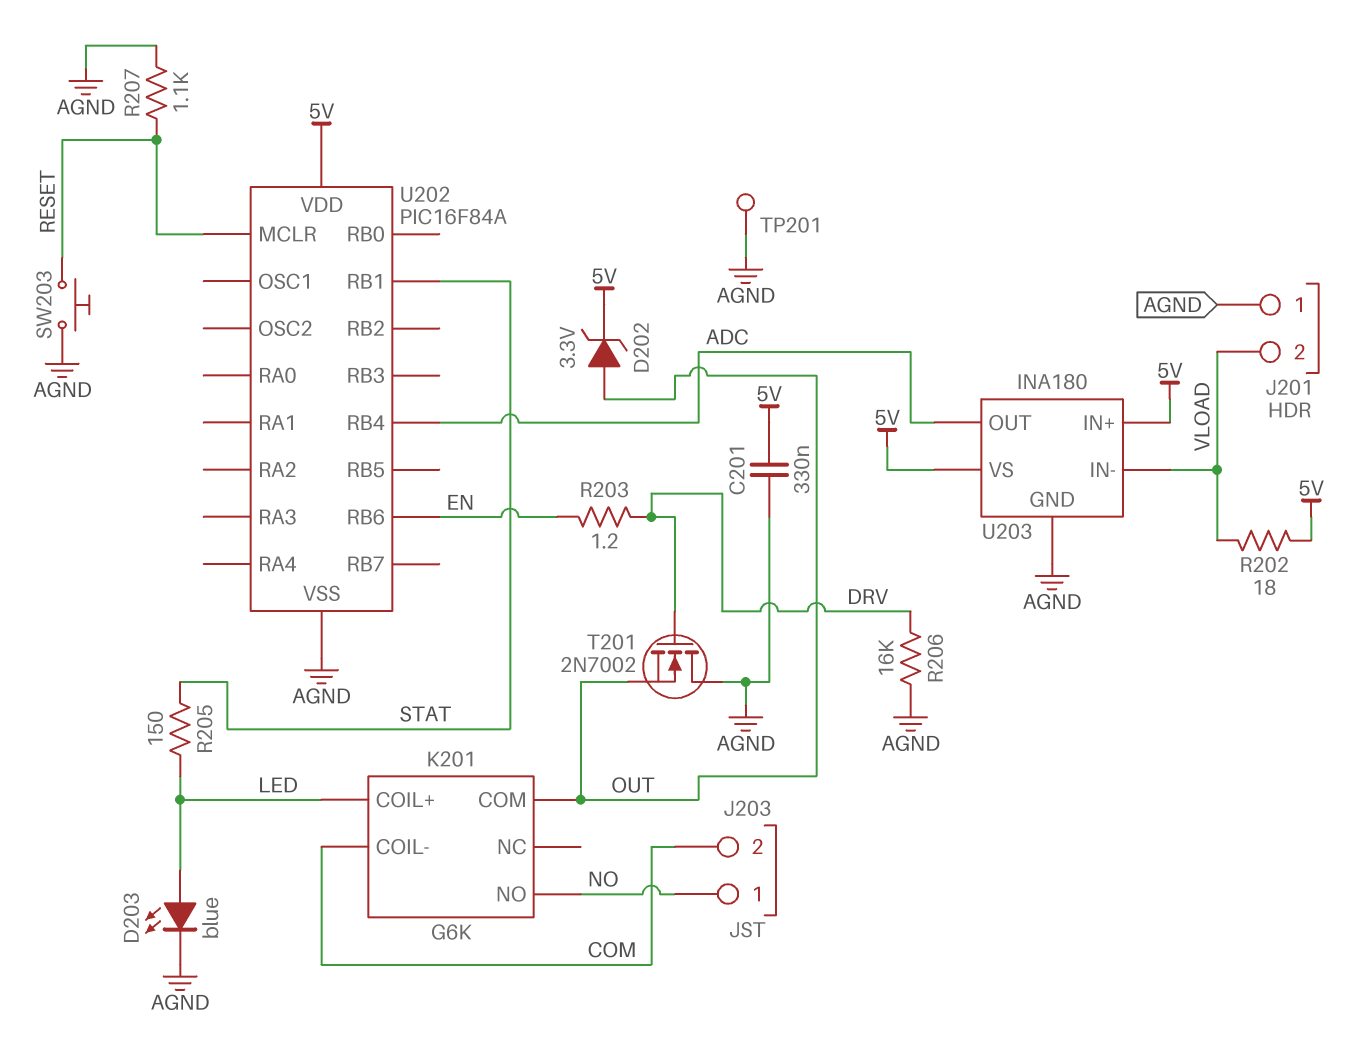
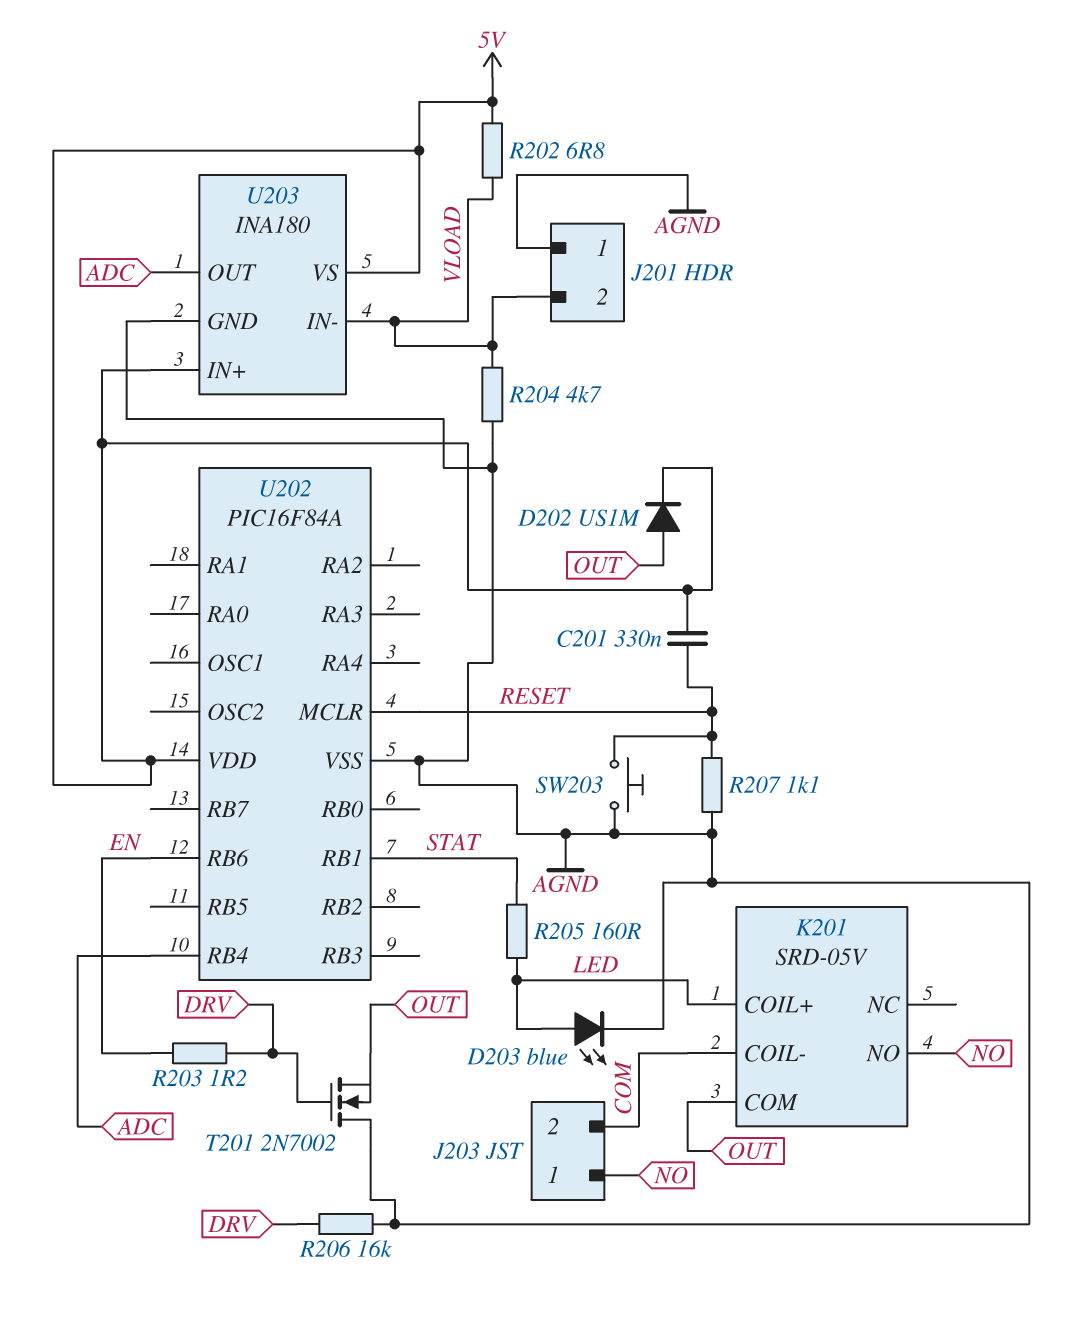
C201: 330nF (5V, AGND) -> 330nF (5V, RESET)
D202: zener 3.3V (A OUT, K 5V) -> diode US1M (A OUT, K 5V)
K201: G6K -> SRD-05V
R202: 18 (5V, VLOAD) -> 6.8 (5V, VLOAD)
R204: none -> 4.7k (AGND, VLOAD)
R205: 150 (LED, STAT) -> 160 (LED, STAT)
TP201: test point (AGND) -> none

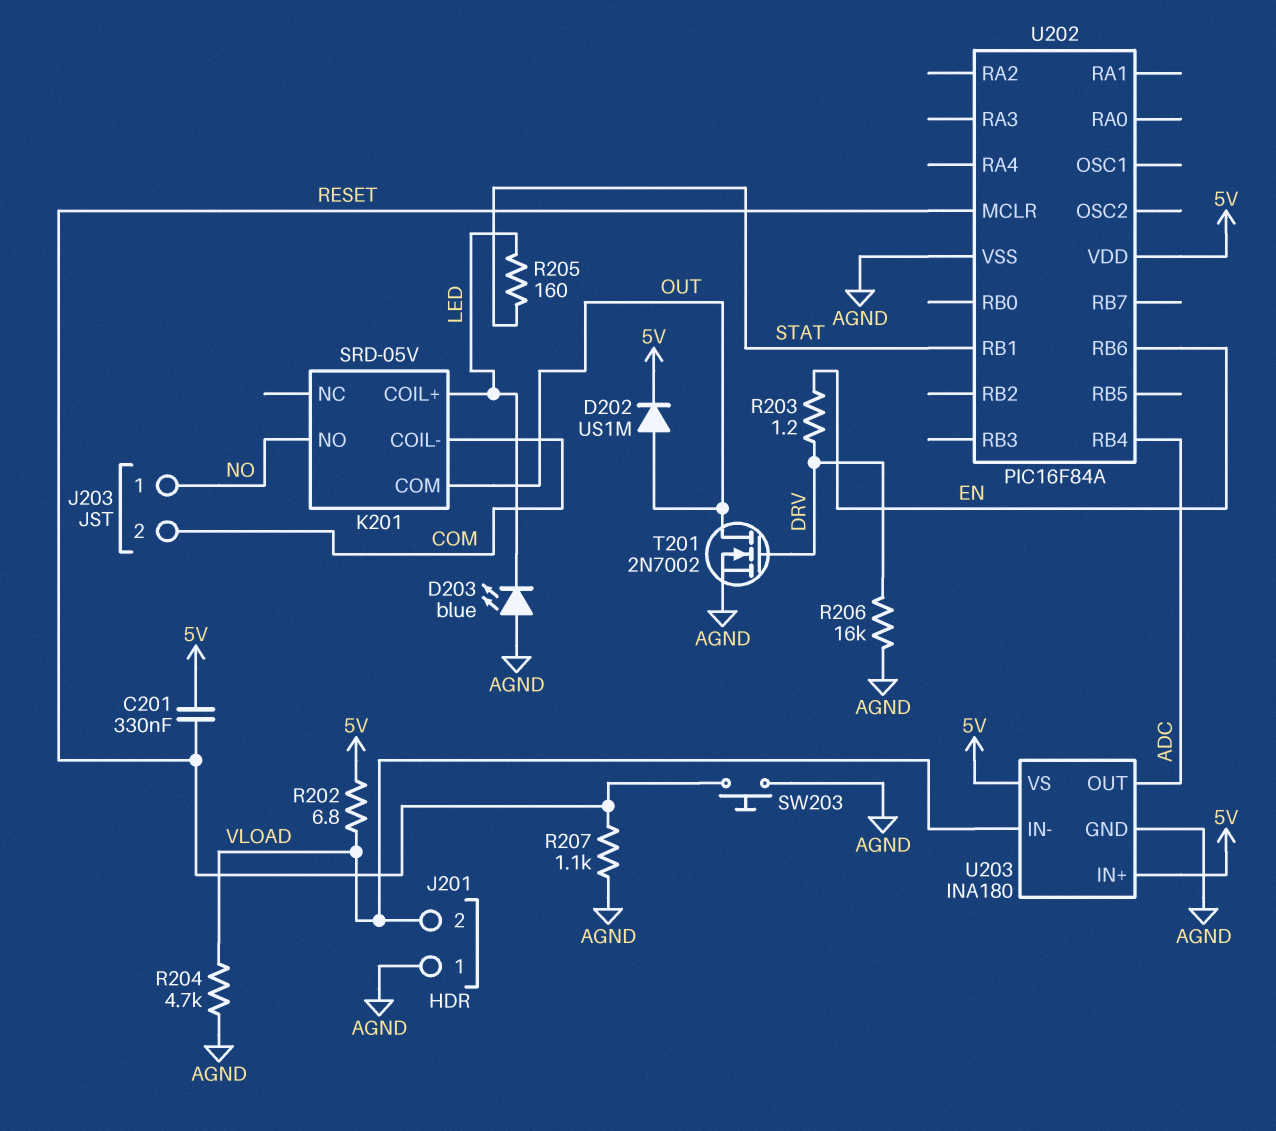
D203: LED blue (A LED, K AGND) -> LED blue (A AGND, K LED)
T201: NMOS 2N7002 (G DRV, D AGND, S OUT) -> NMOS 2N7002 (G DRV, D OUT, S AGND)

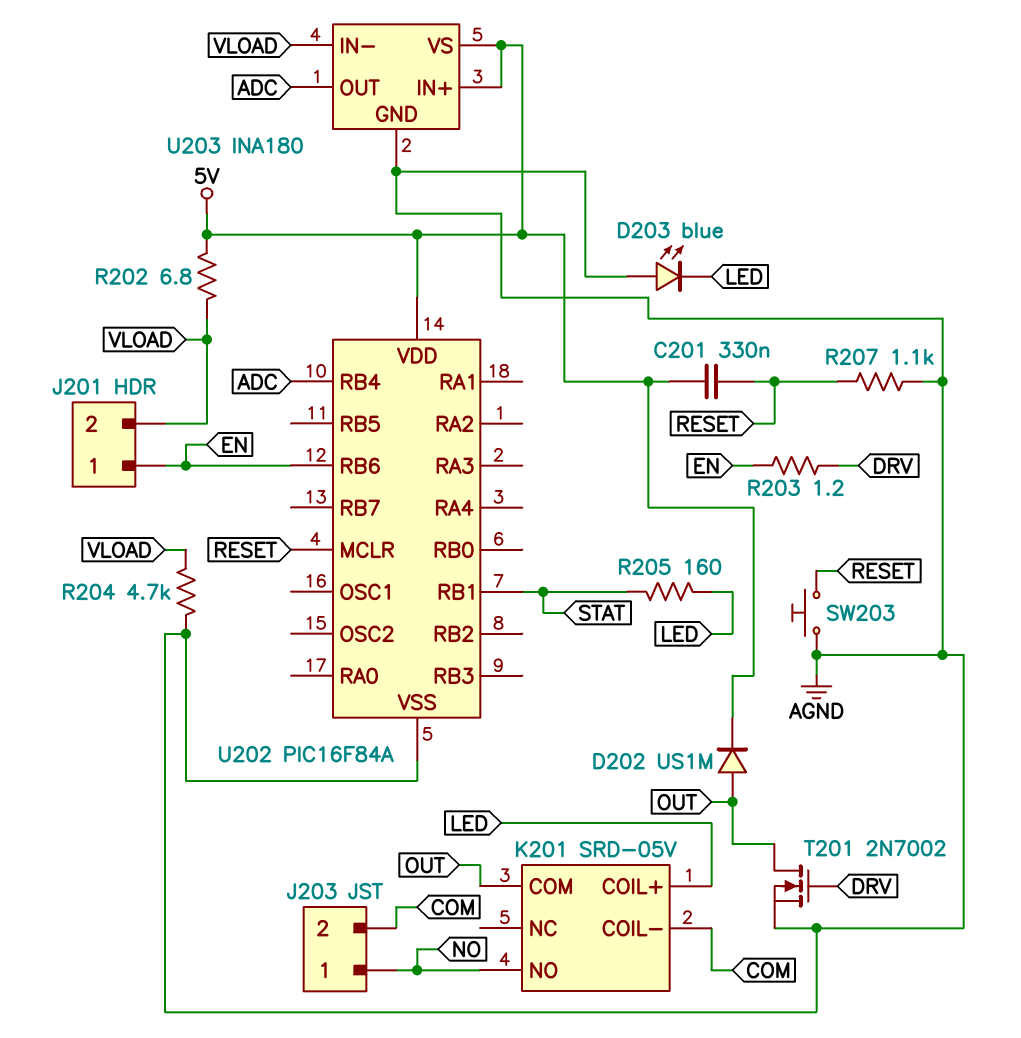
J201 pin 1: AGND -> EN
R206: 16k (AGND, DRV) -> none

